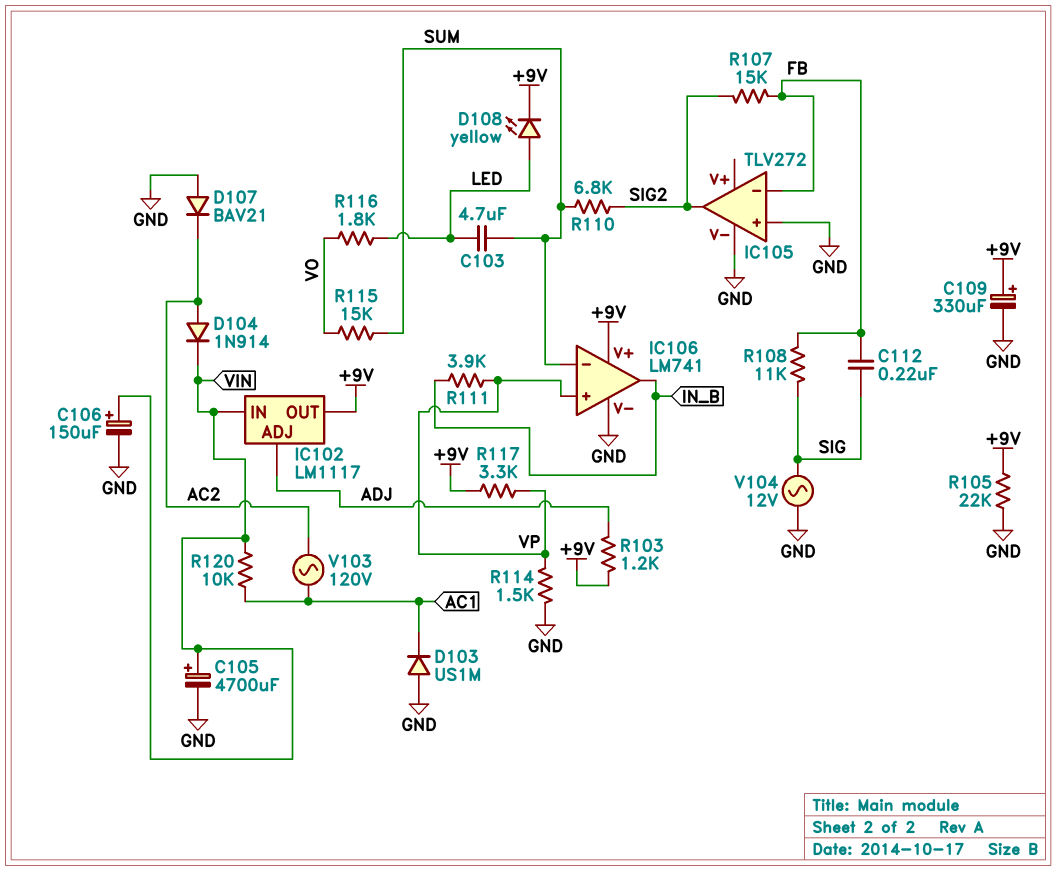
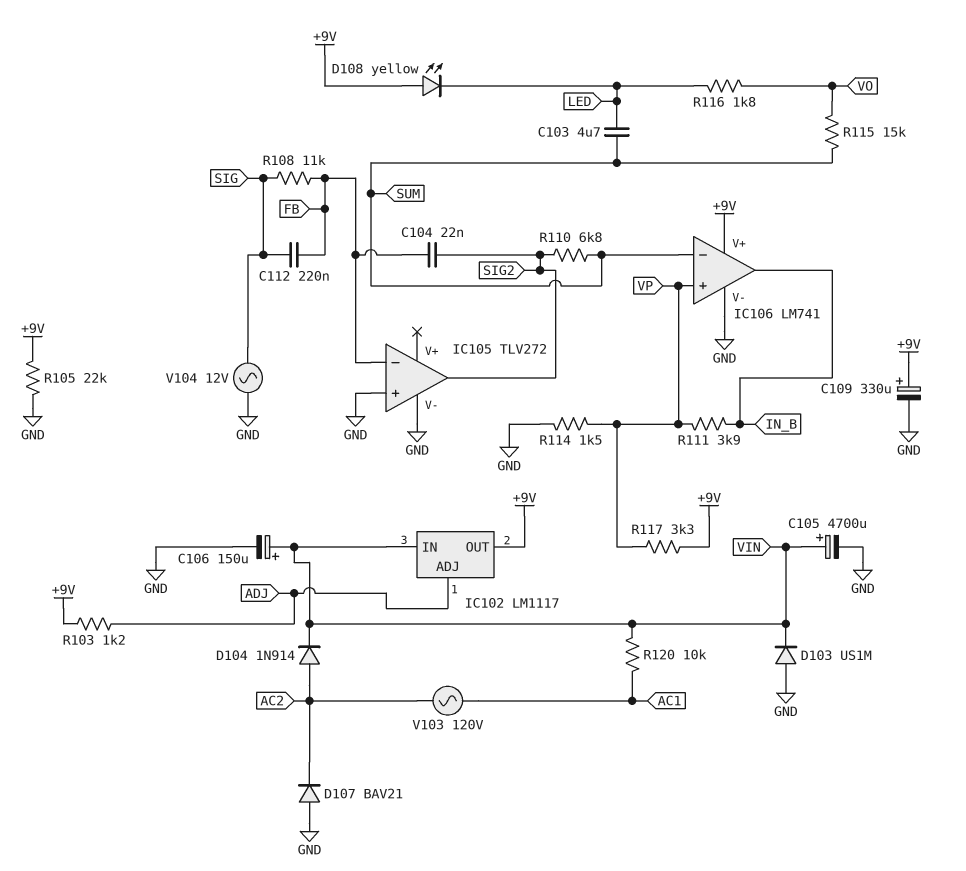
C104: none -> 22nF (FB, SIG2)
D103: diode US1M (A GND, K AC1) -> diode US1M (A GND, K VIN)
D108: LED yellow (A LED, K +9V) -> LED yellow (A +9V, K LED)
R107: 15k (FB, SIG2) -> none

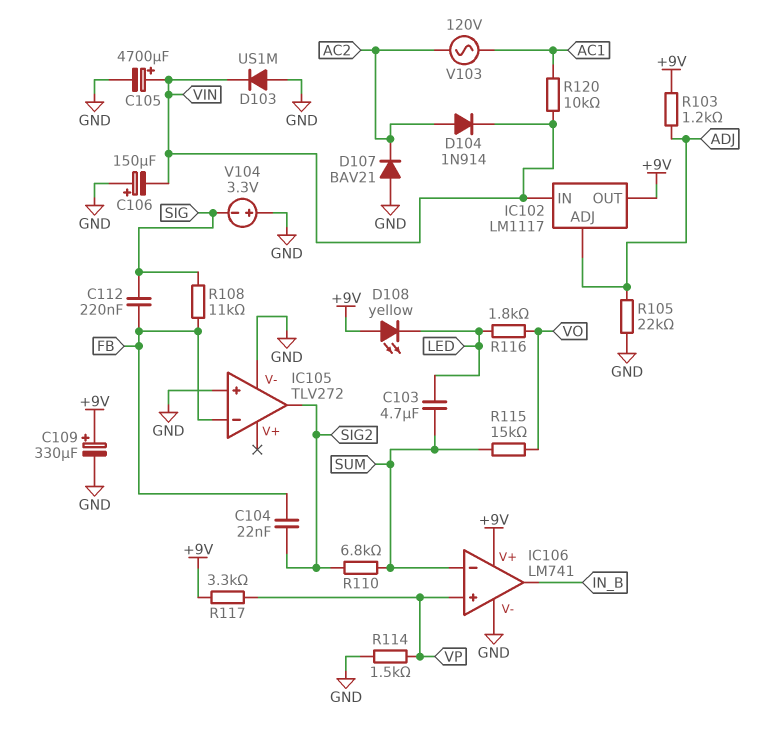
C106: 150uF (plus VIN, minus GND) -> 150uF (plus GND, minus VIN)
R105: 22k (+9V, GND) -> 22k (ADJ, GND)
R111: 3.9k (IN_B, VP) -> none
V104: AC 12V (GND, SIG) -> 3.3V (plus GND, minus SIG)

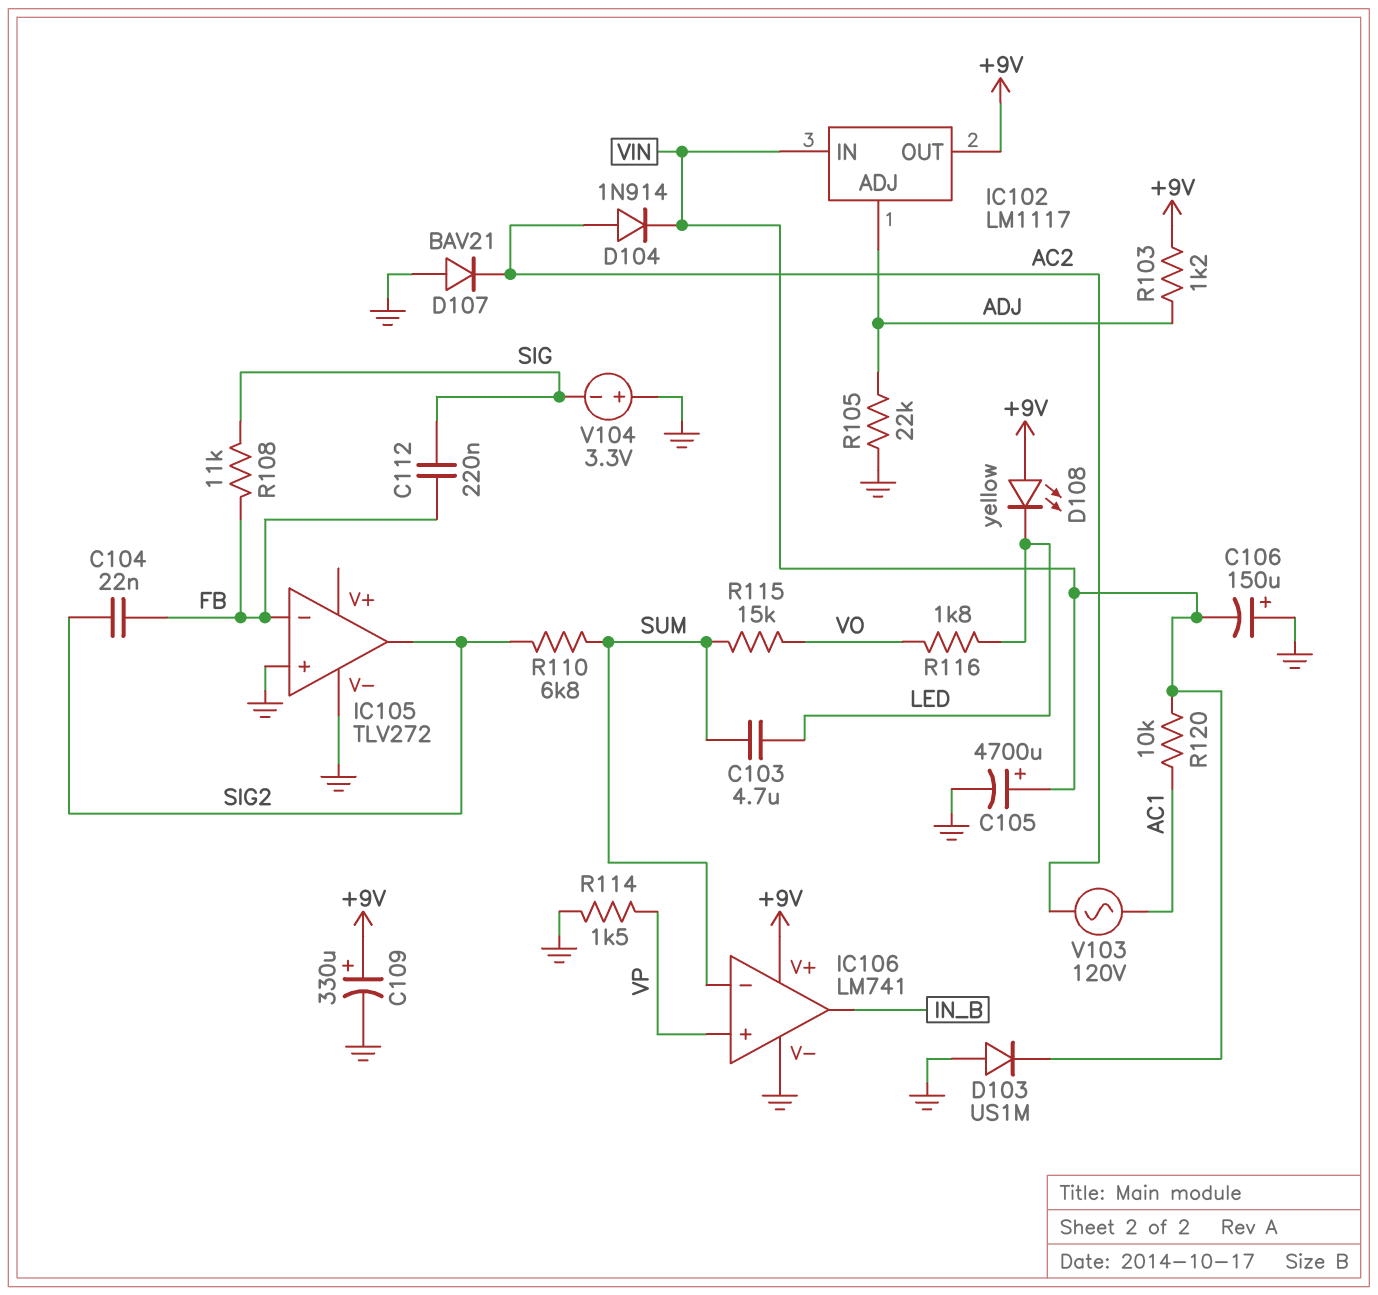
R117: 3.3k (+9V, VP) -> none

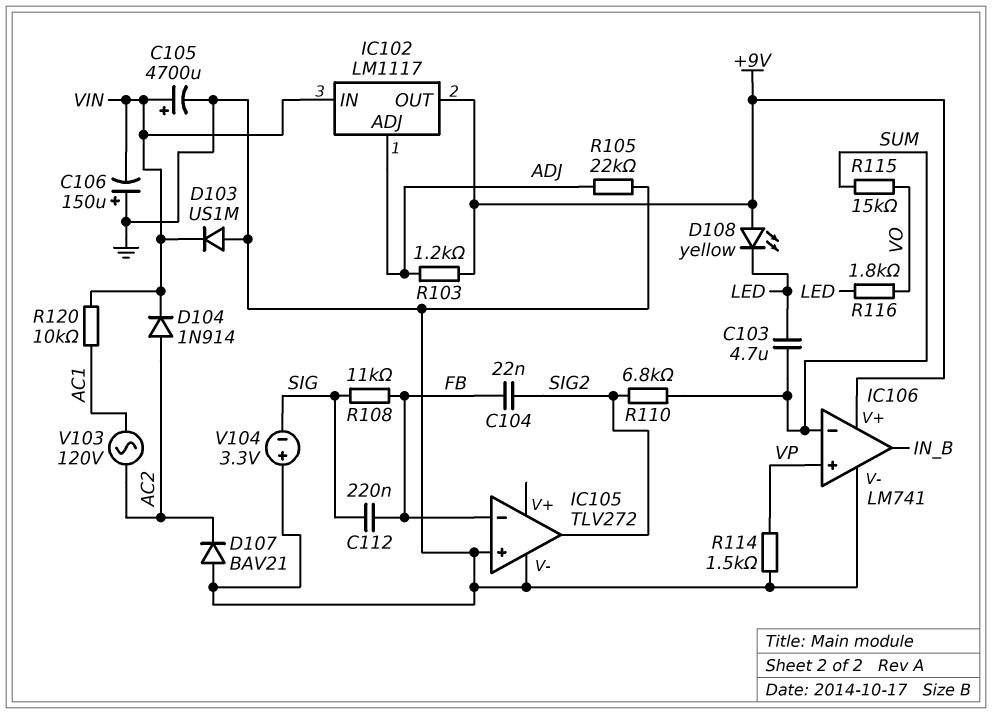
C109: 330uF (plus +9V, minus GND) -> none

